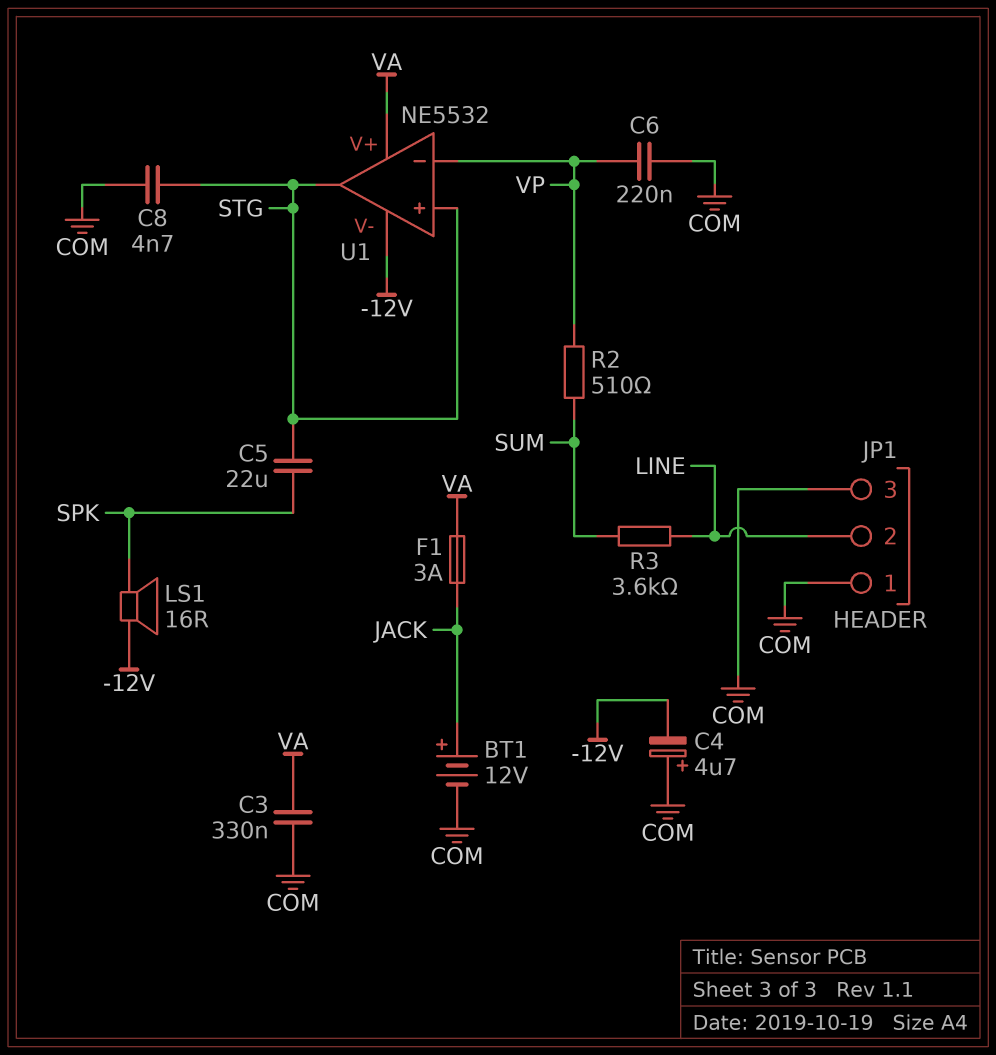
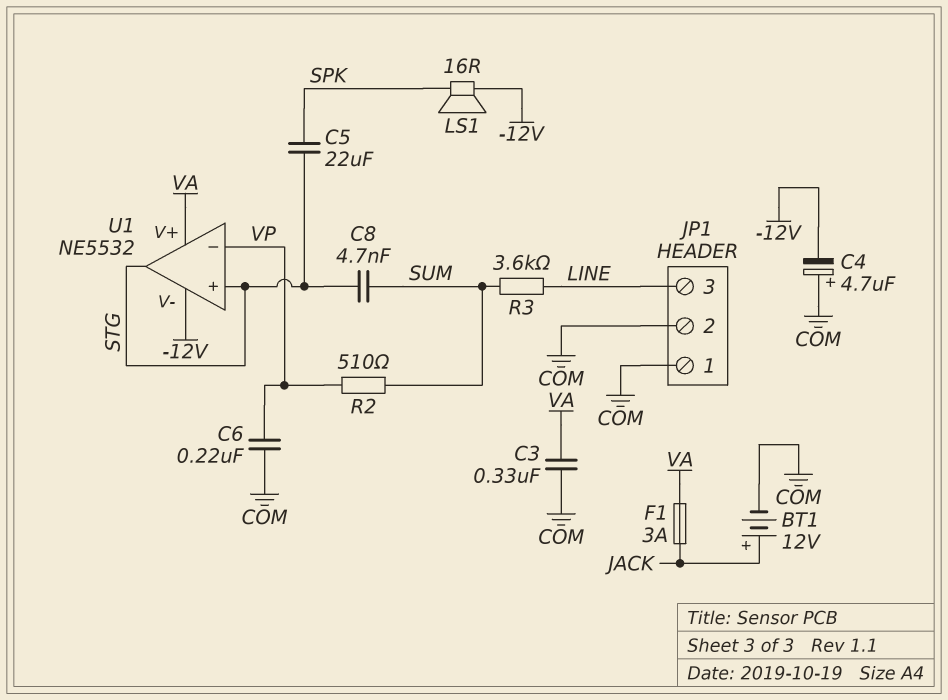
C8: 4.7nF (COM, STG) -> 4.7nF (STG, SUM)
JP1 pin 2: LINE -> COM
JP1 pin 3: COM -> LINE

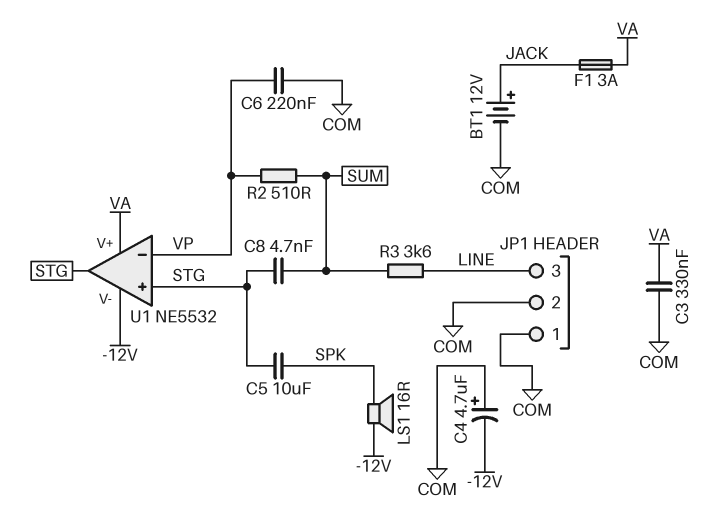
C5: 22uF (SPK, STG) -> 10uF (SPK, STG)

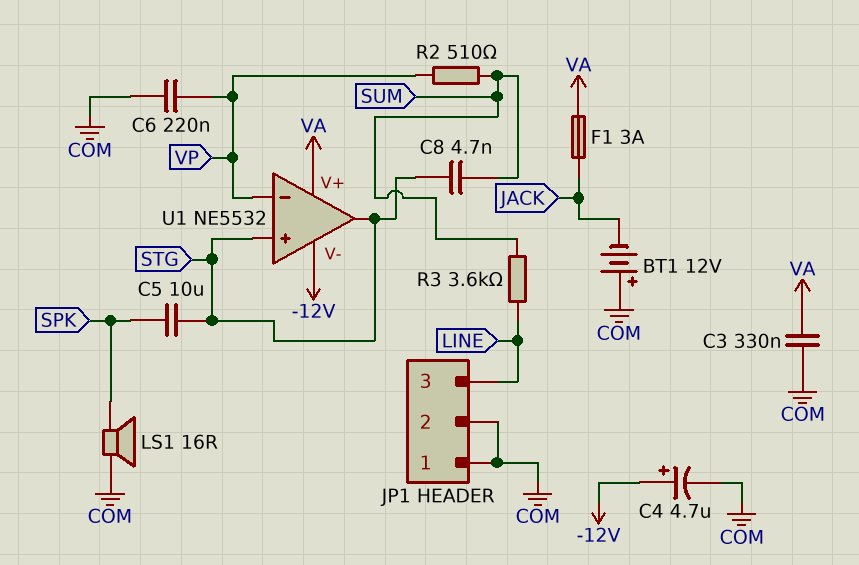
BT1: 12V (plus JACK, minus COM) -> 12V (plus COM, minus JACK)
C4: 4.7uF (plus COM, minus -12V) -> 4.7uF (plus -12V, minus COM)
LS1: speaker 16R (-12V, SPK) -> speaker 16R (COM, SPK)

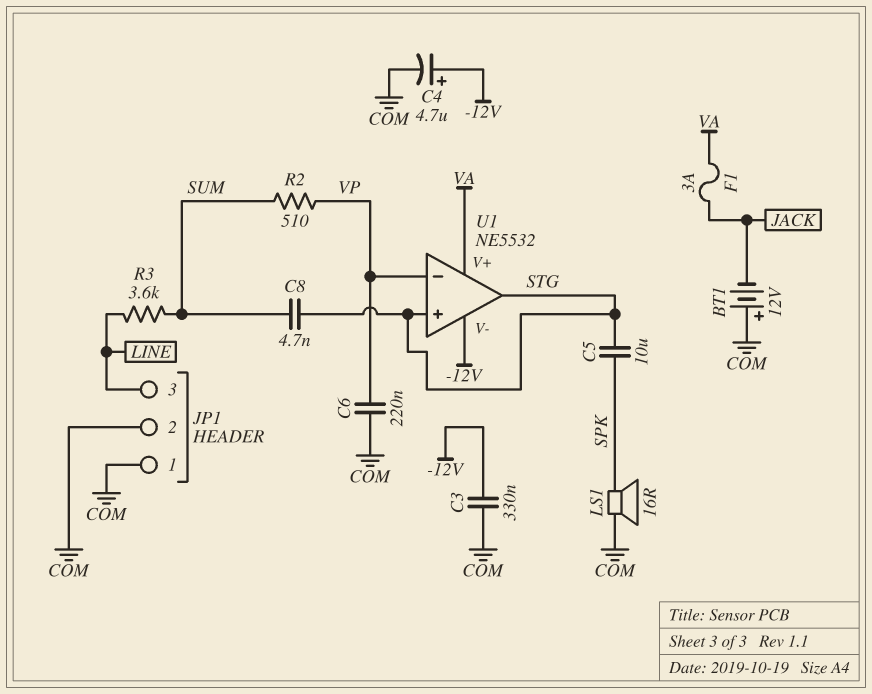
C3: 330nF (COM, VA) -> 330nF (-12V, COM)

